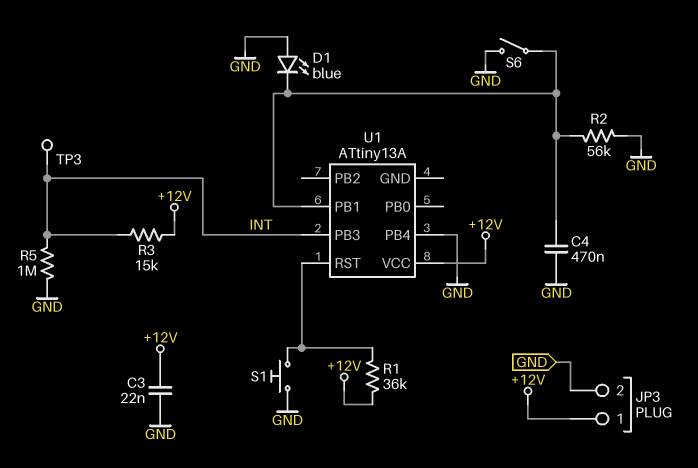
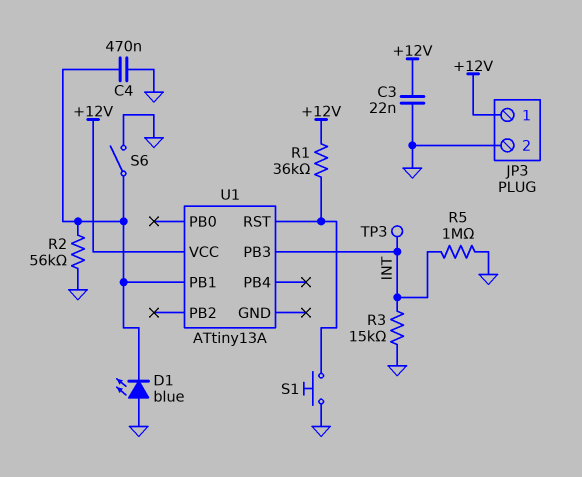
R3: 15k (+12V, INT) -> 15k (GND, INT)
U1 pin PB4: GND -> none

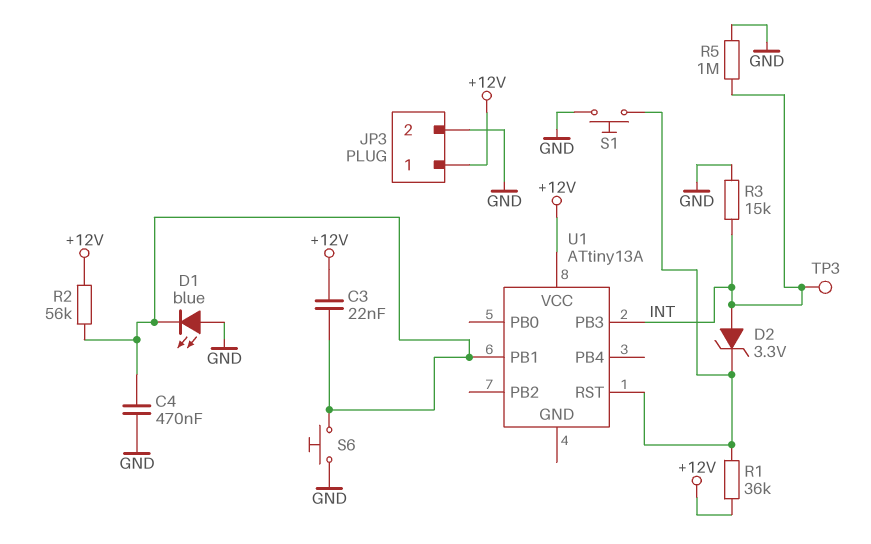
C3: 22nF (+12V, GND) -> 22nF (+12V, U1/PB1)
D2: none -> zener 3.3V (A INT, K U1/RST)
R2: 56k (GND, U1/PB1) -> 56k (+12V, U1/PB1)
S6: switch (GND, U1/PB1) -> button (GND, U1/PB1)

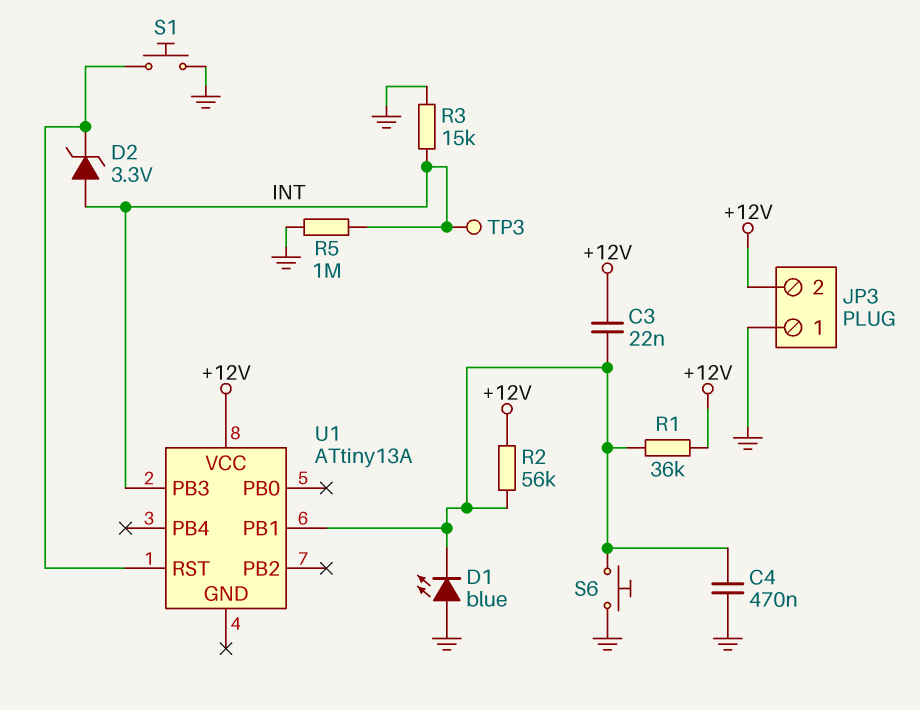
JP3 pin 1: +12V -> GND
JP3 pin 2: GND -> +12V
R1: 36k (+12V, U1/RST) -> 36k (+12V, U1/PB1)

